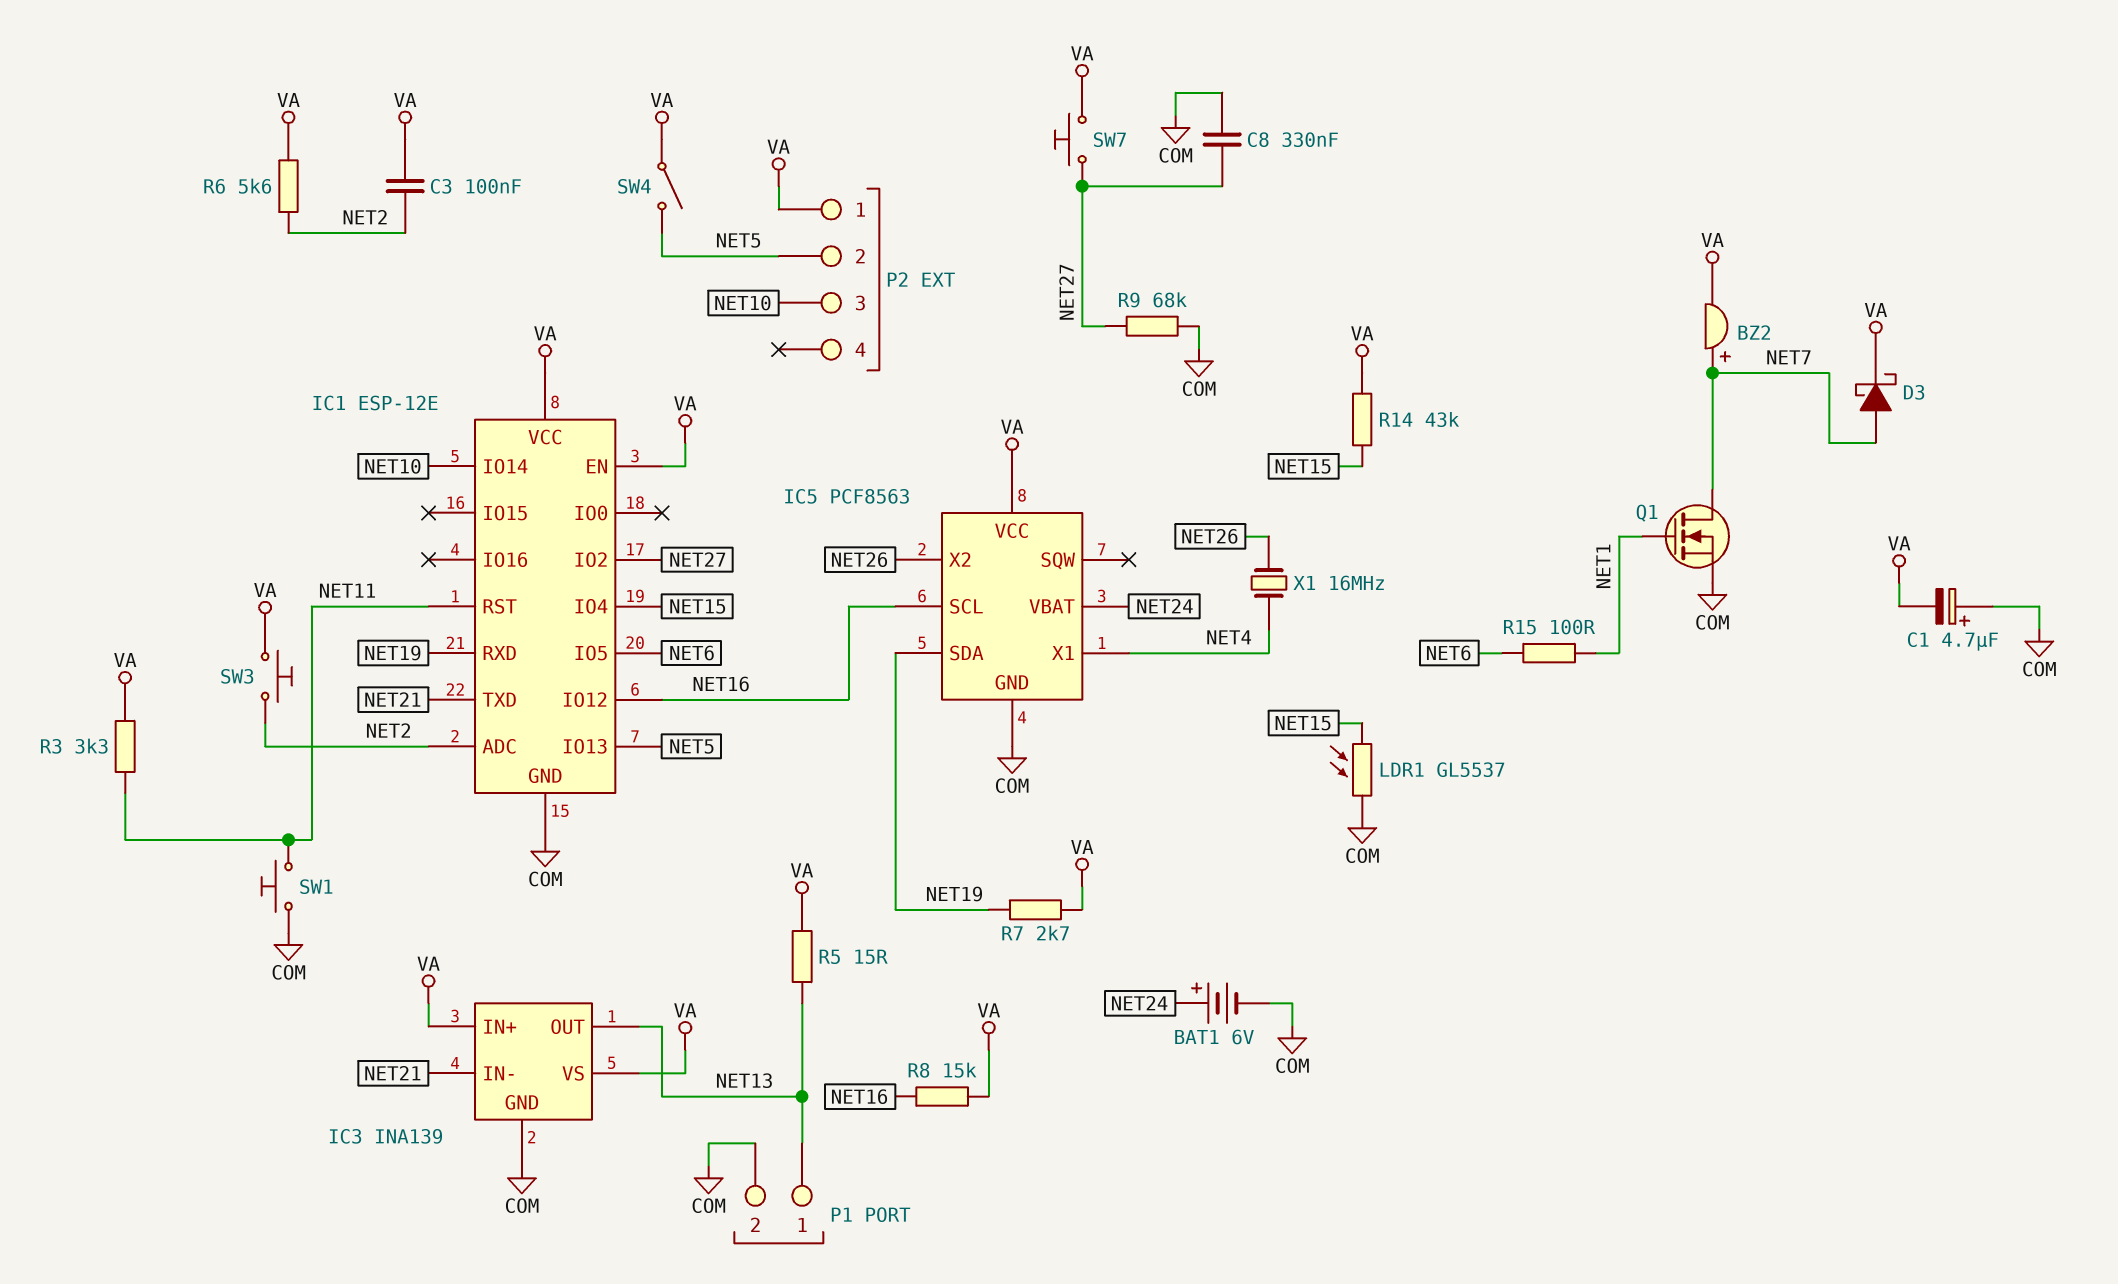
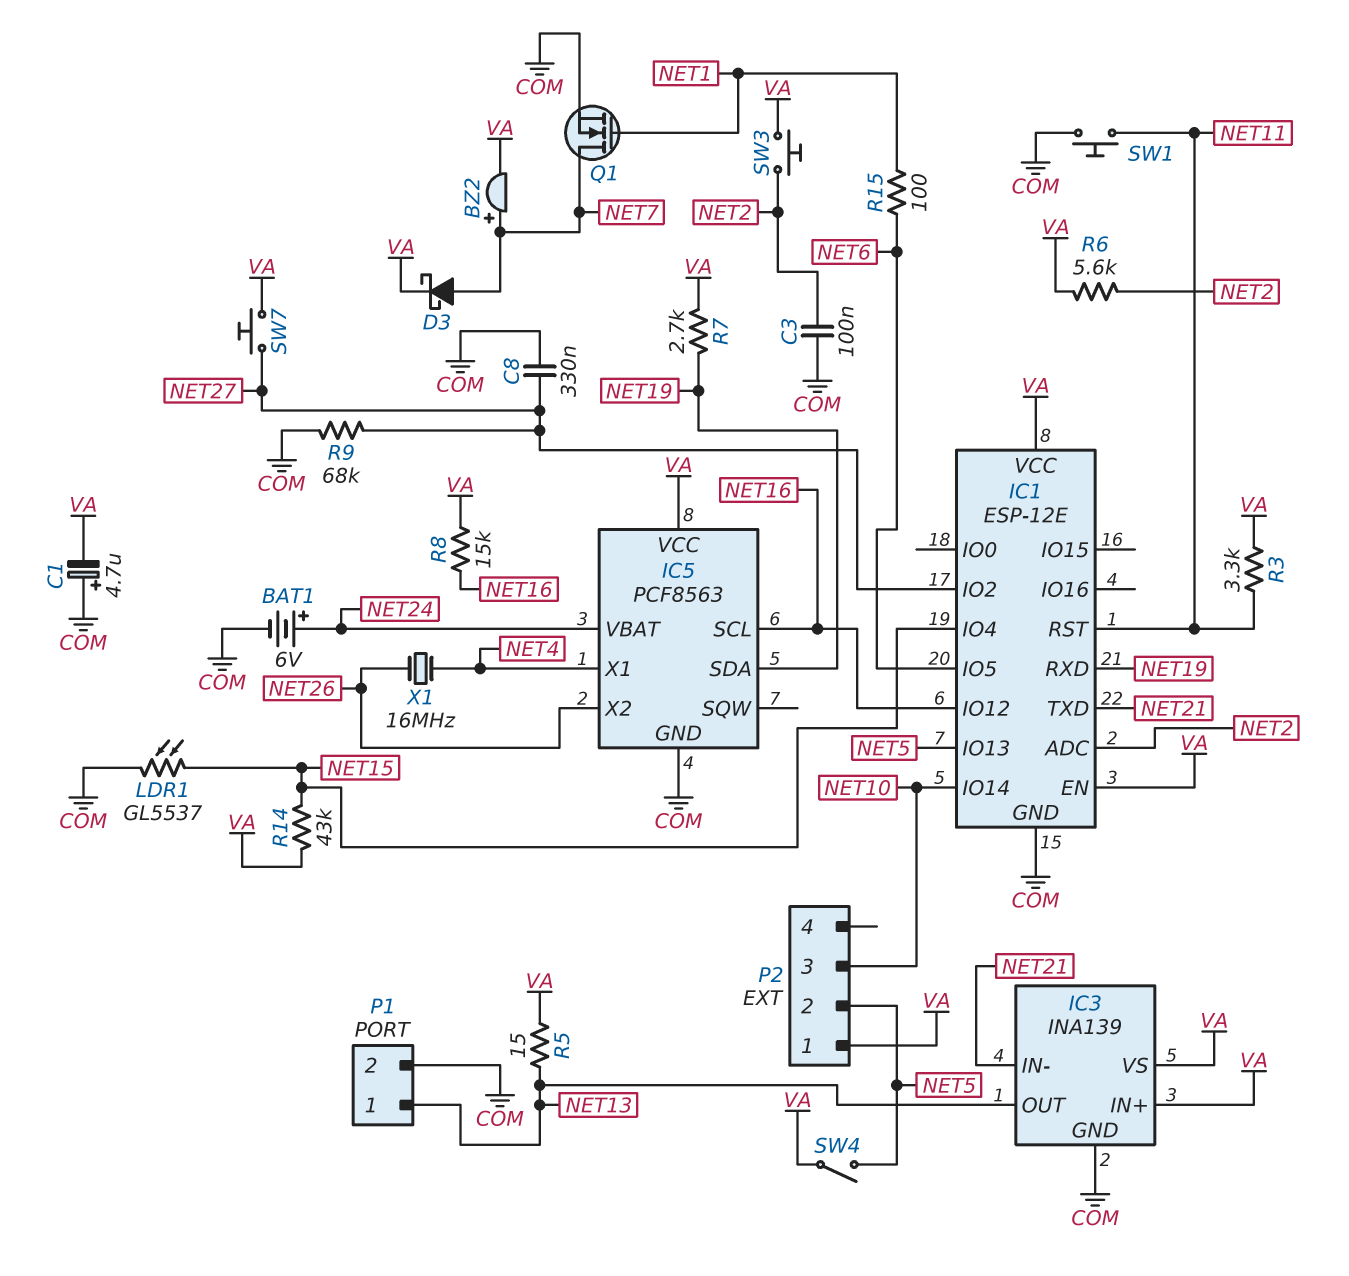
C3: 100nF (NET2, VA) -> 100nF (COM, NET2)

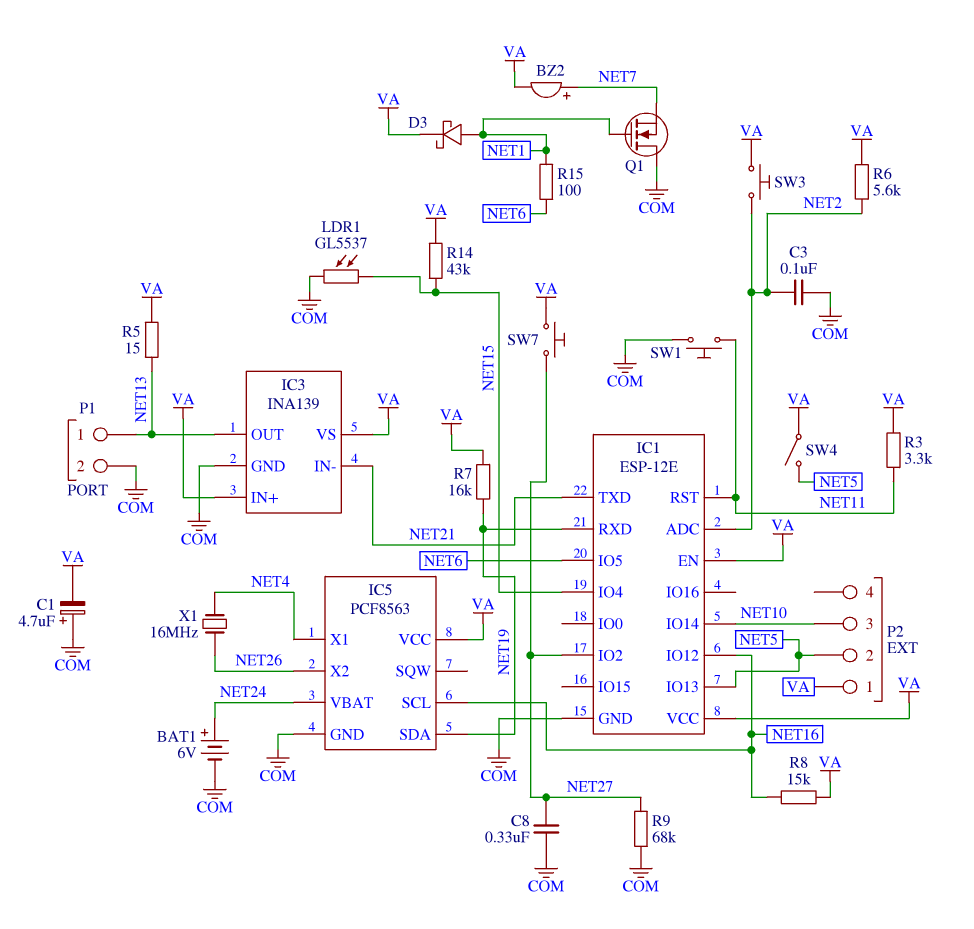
D3: schottky (A NET7, K VA) -> schottky (A NET1, K VA)
Q1: NMOS (G NET1, D NET7, S COM) -> NMOS (G NET1, D COM, S NET7)
R7: 2.7k (NET19, VA) -> 16k (NET19, VA)

